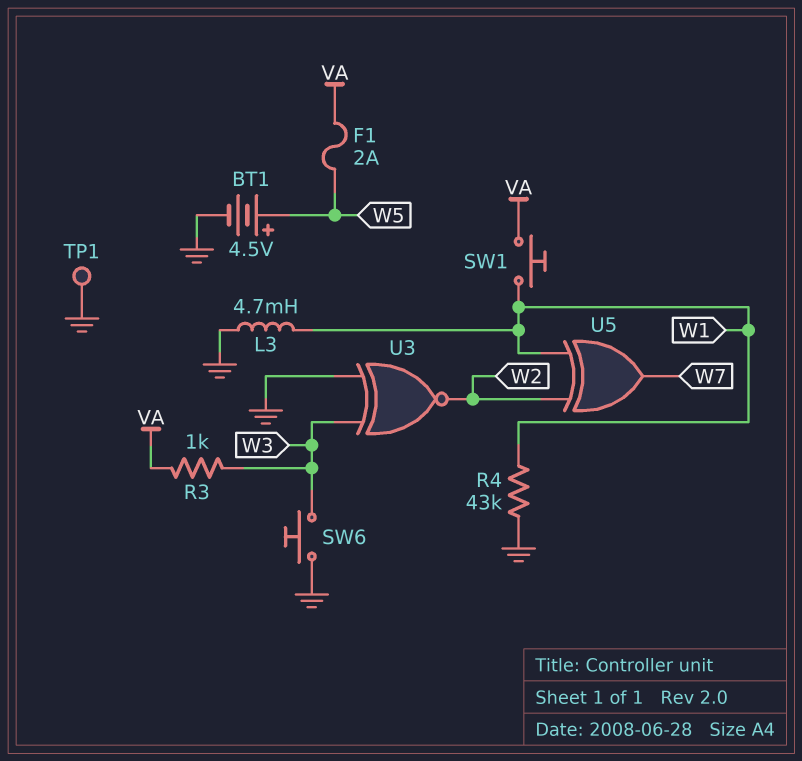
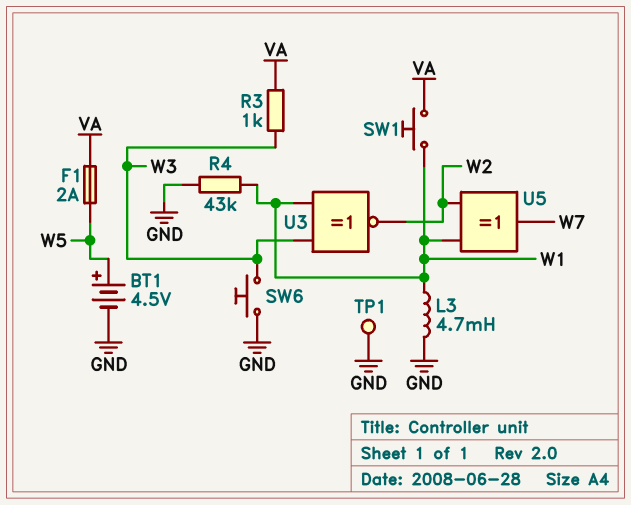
U3: XNOR (in GND, in W3, out W2) -> XNOR (in W1, in W3, out W2)

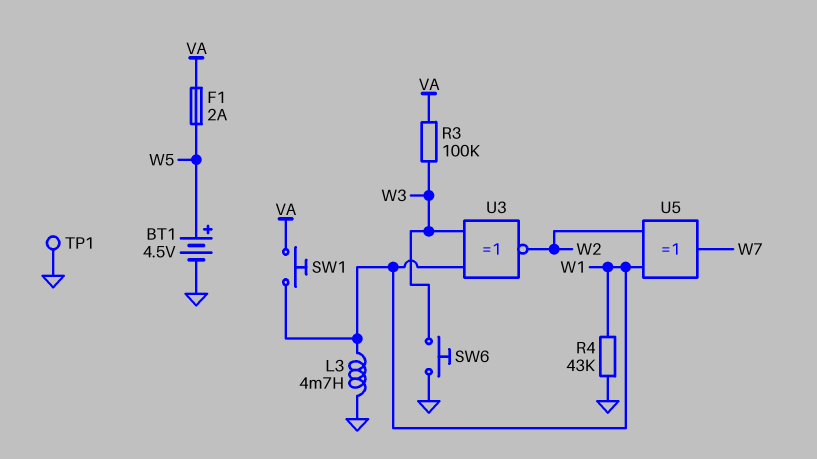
R3: 1k (VA, W3) -> 100k (VA, W3)

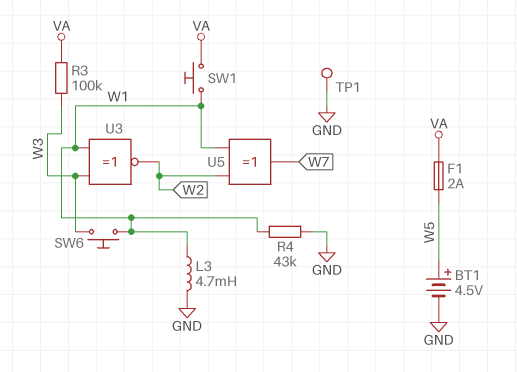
SW6: button (GND, W3) -> button (W1, W3)

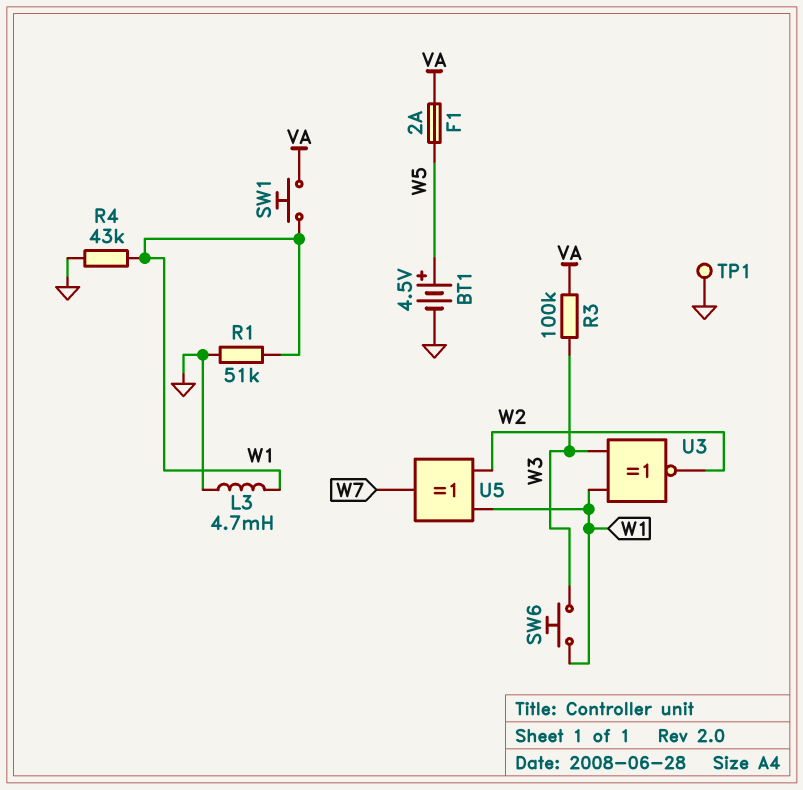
R1: none -> 51k (GND, W1)

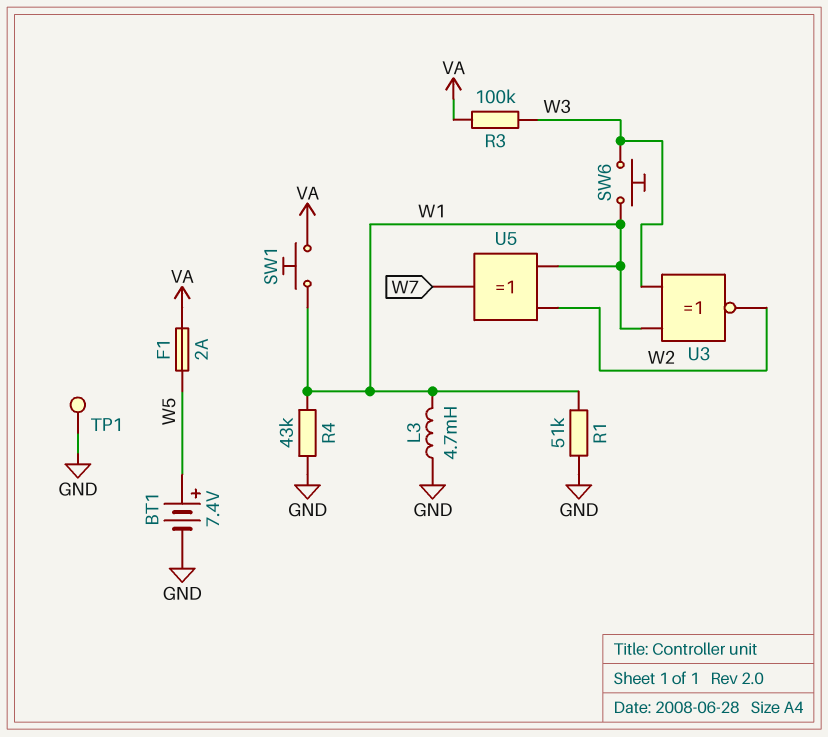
BT1: 4.5V (plus W5, minus GND) -> 7.4V (plus W5, minus GND)

